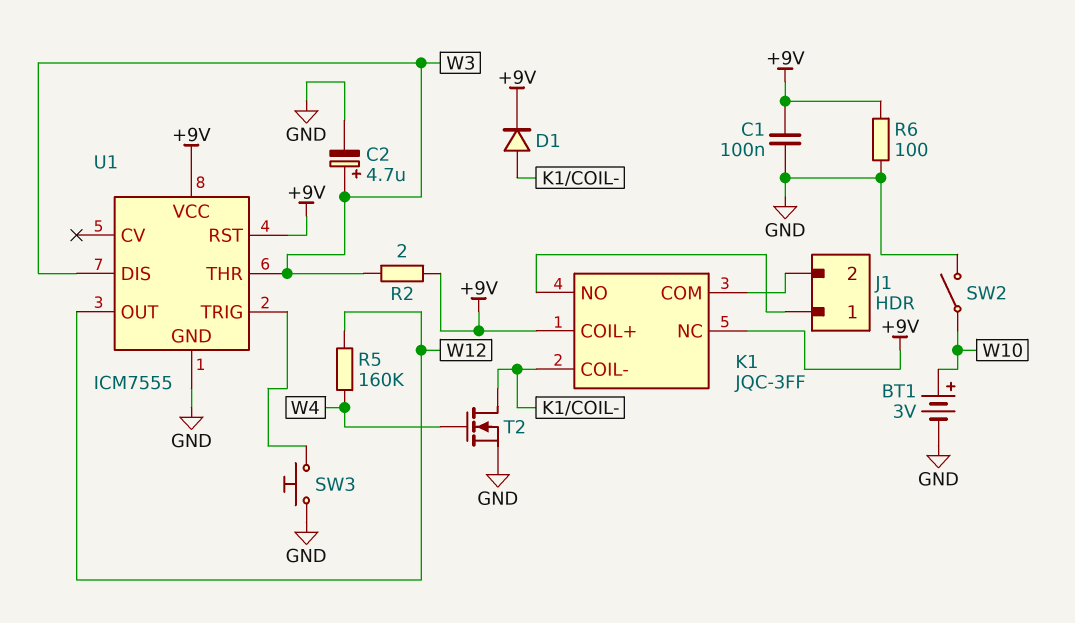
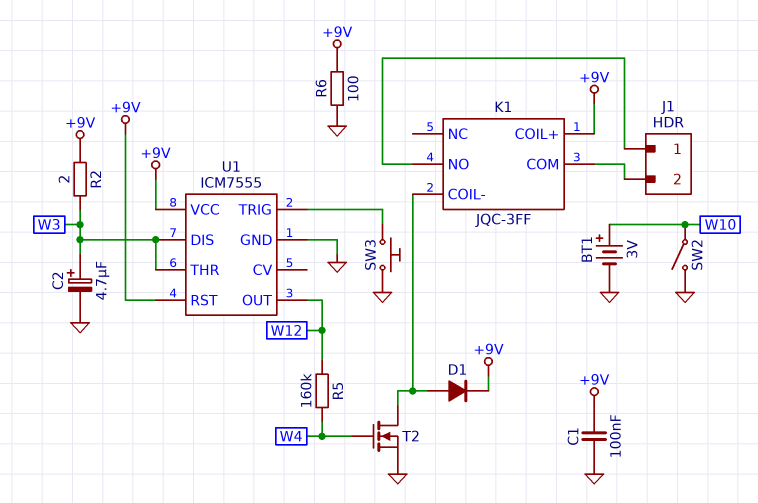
K1 pin NC: +9V -> none

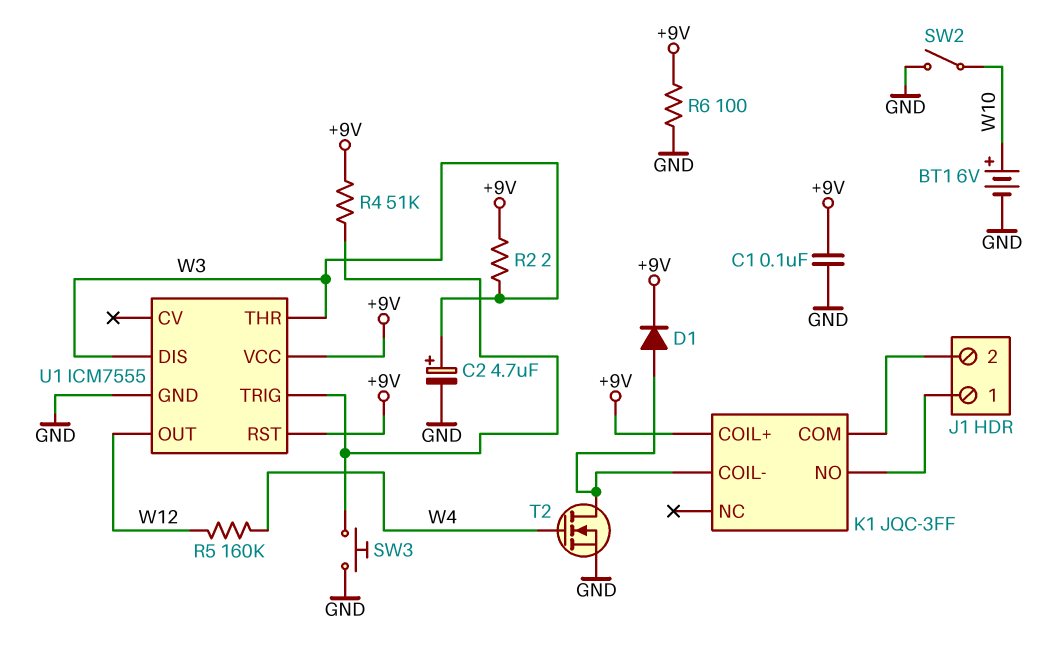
BT1: 3V (plus W10, minus GND) -> 6V (plus W10, minus GND)
R4: none -> 51k (+9V, U1/TRIG)

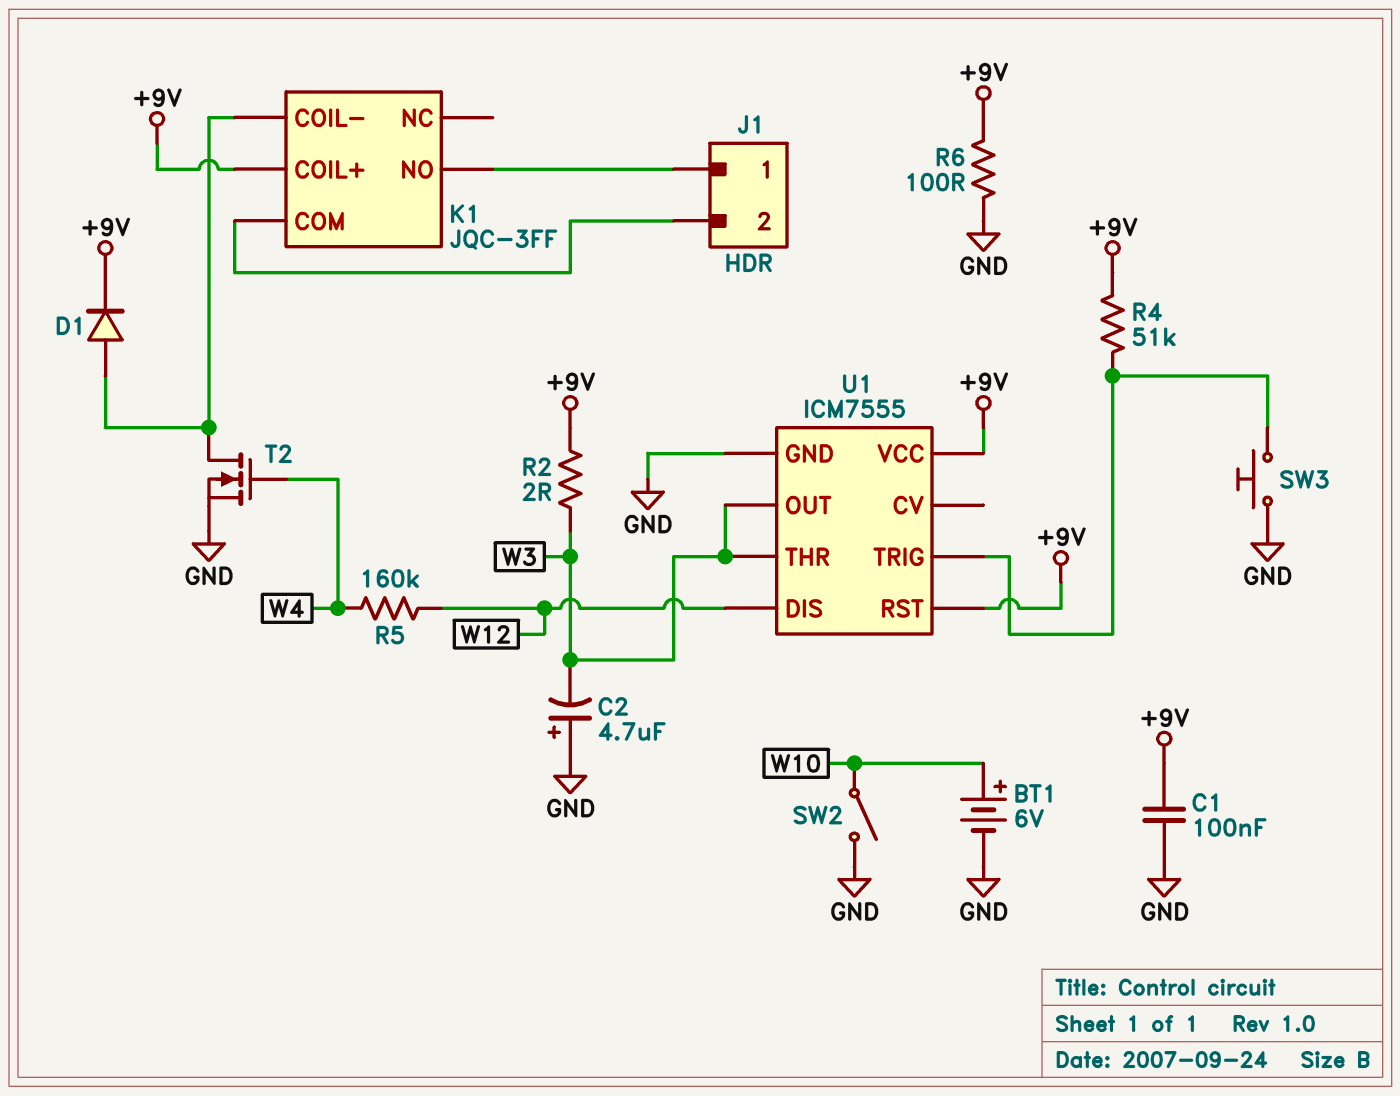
C2: 4.7uF (plus W3, minus GND) -> 4.7uF (plus GND, minus W3)
U1 pin DIS: W3 -> W12
U1 pin OUT: W12 -> W3

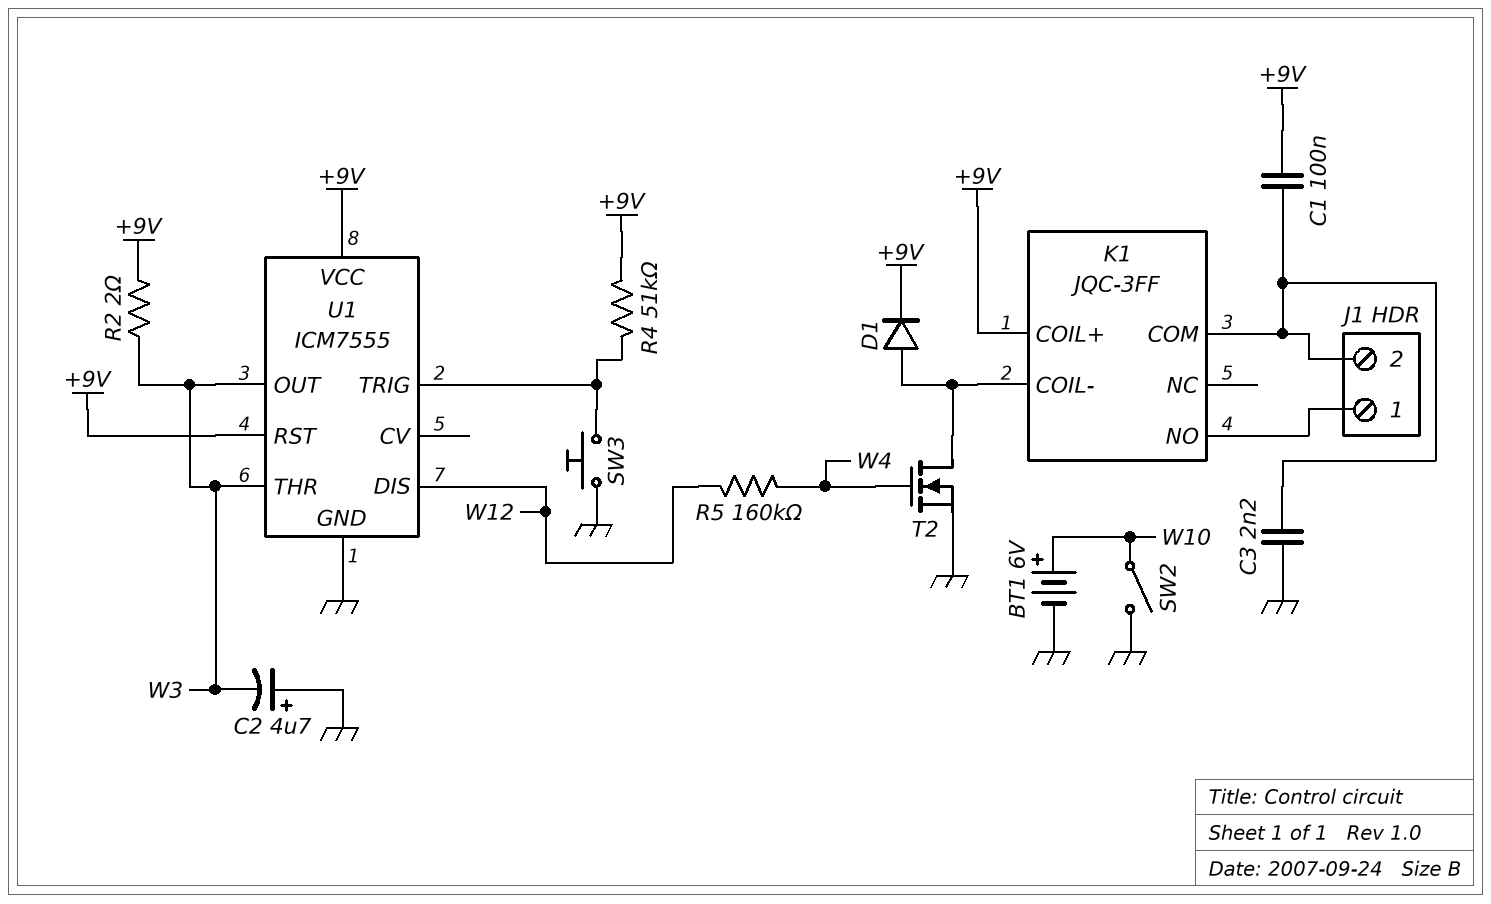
C1: 100nF (+9V, GND) -> 100nF (+9V, J1/2)
C3: none -> 2.2nF (GND, J1/2)
R6: 100 (+9V, GND) -> none

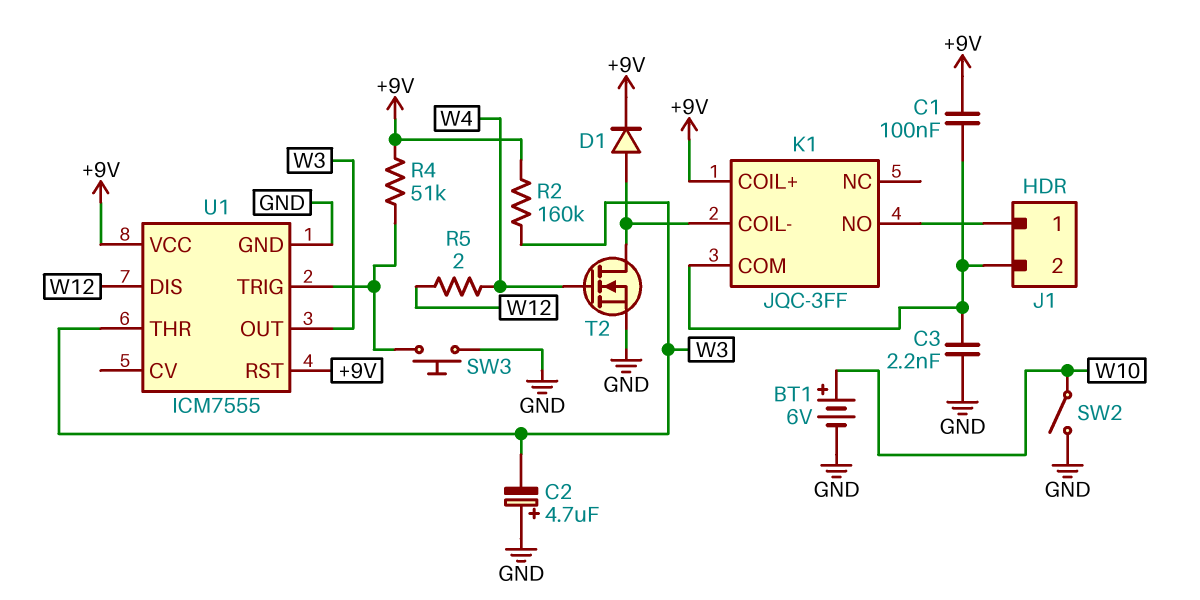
R2: 2 (+9V, W3) -> 160k (+9V, W3)
R5: 160k (W4, W12) -> 2 (W4, W12)

